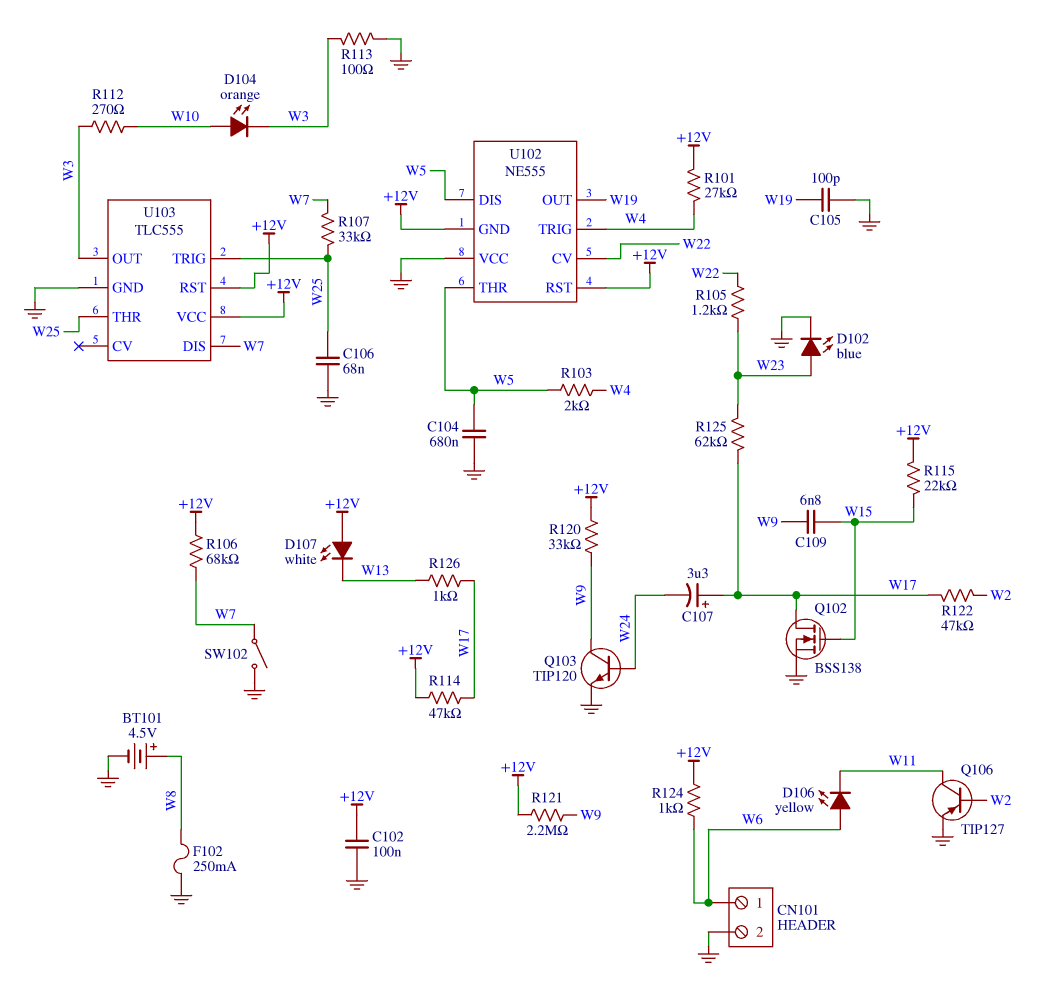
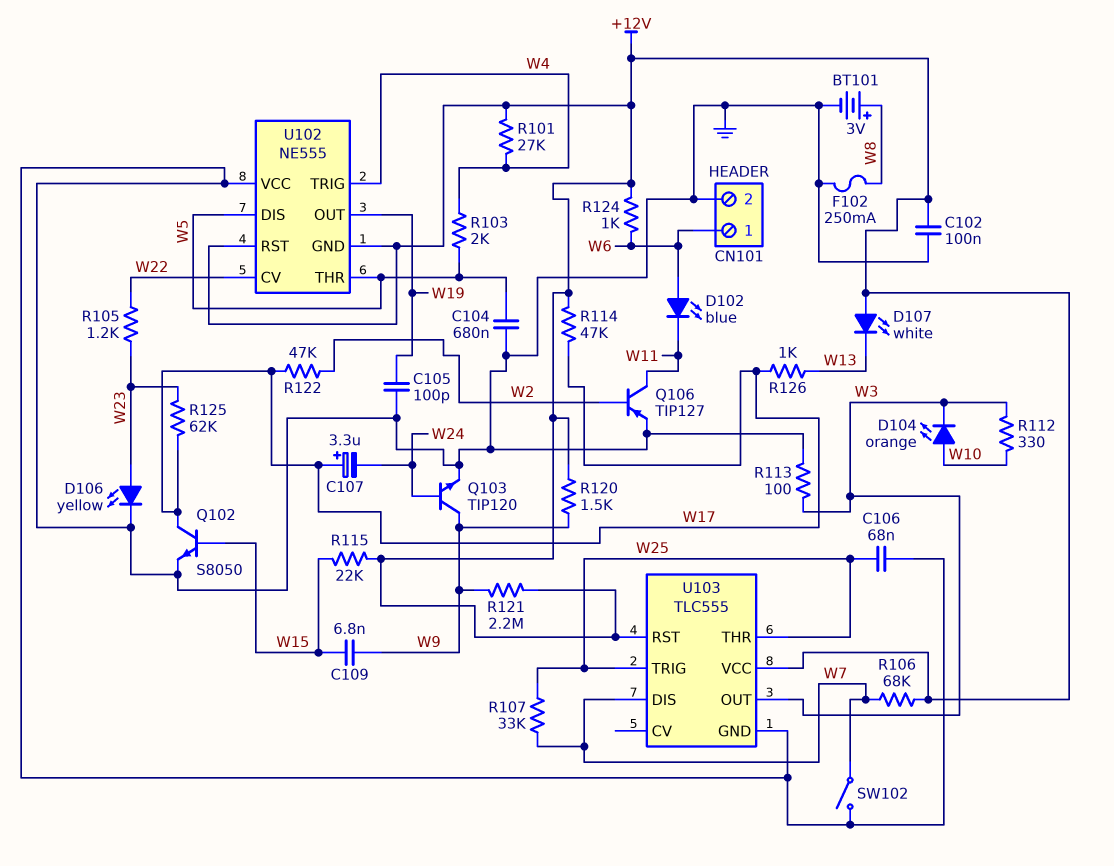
BT101: 4.5V (plus W8, minus GND) -> 3V (plus W8, minus GND)
D102: LED blue (A W23, K GND) -> LED blue (A W6, K W11)
D106: LED yellow (A W6, K W11) -> LED yellow (A W23, K GND)
Q102: NMOS BSS138 (G W15, D W17, S GND) -> NPN S8050 (B W15, C W17, E GND)
R112: 270 (W3, W10) -> 330 (W3, W10)
R120: 33k (+12V, W9) -> 1.5k (+12V, W9)

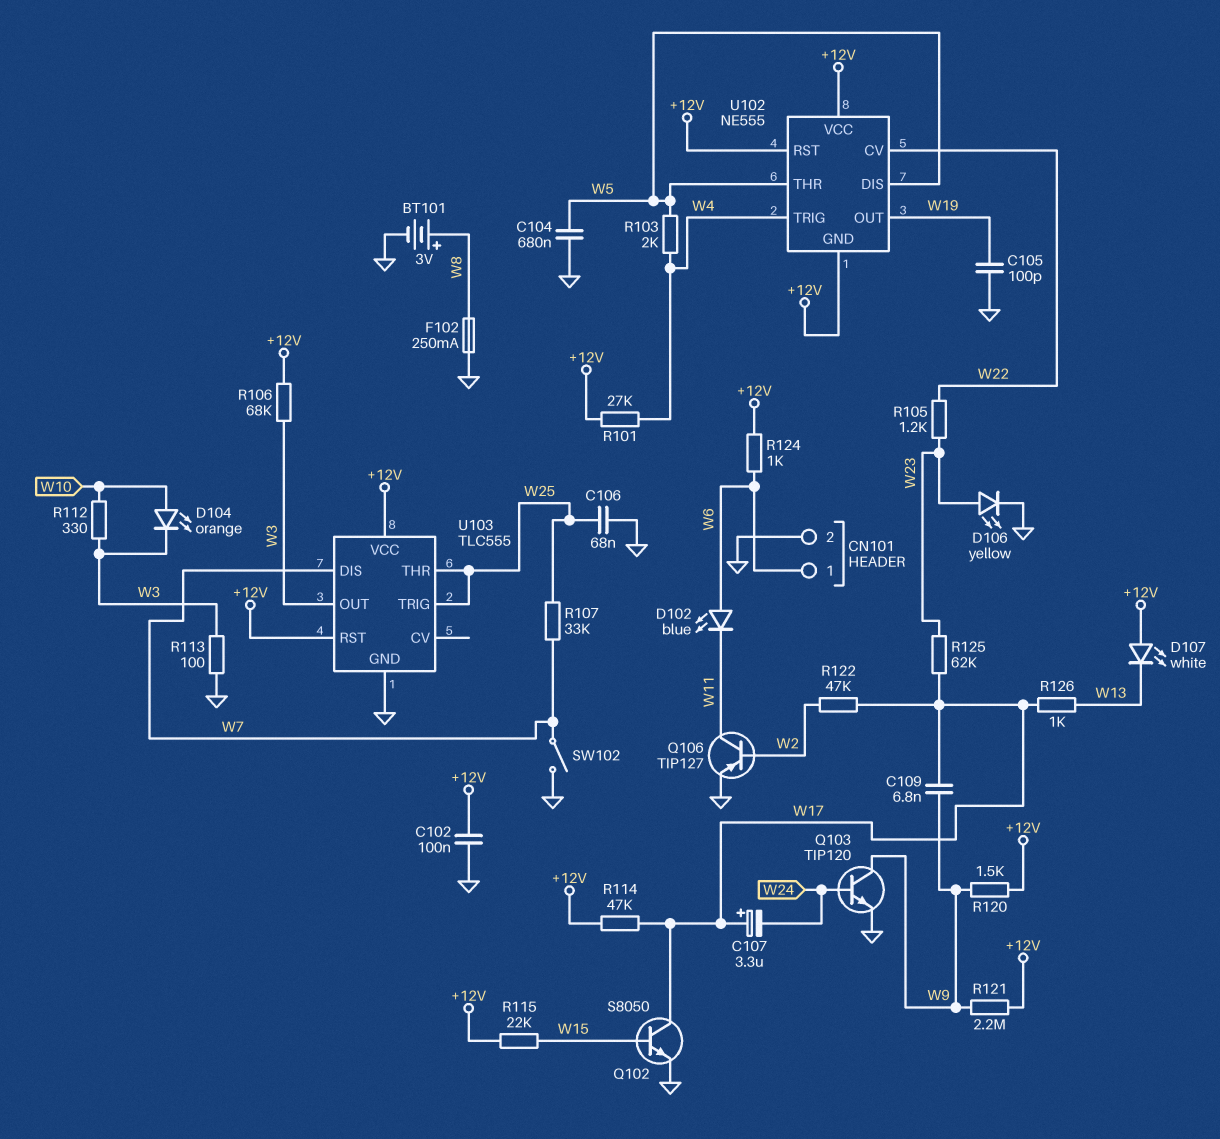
C109: 6.8nF (W9, W15) -> 6.8nF (W9, W17)
R106: 68k (+12V, W7) -> 68k (+12V, W3)
U102 pin VCC: GND -> +12V

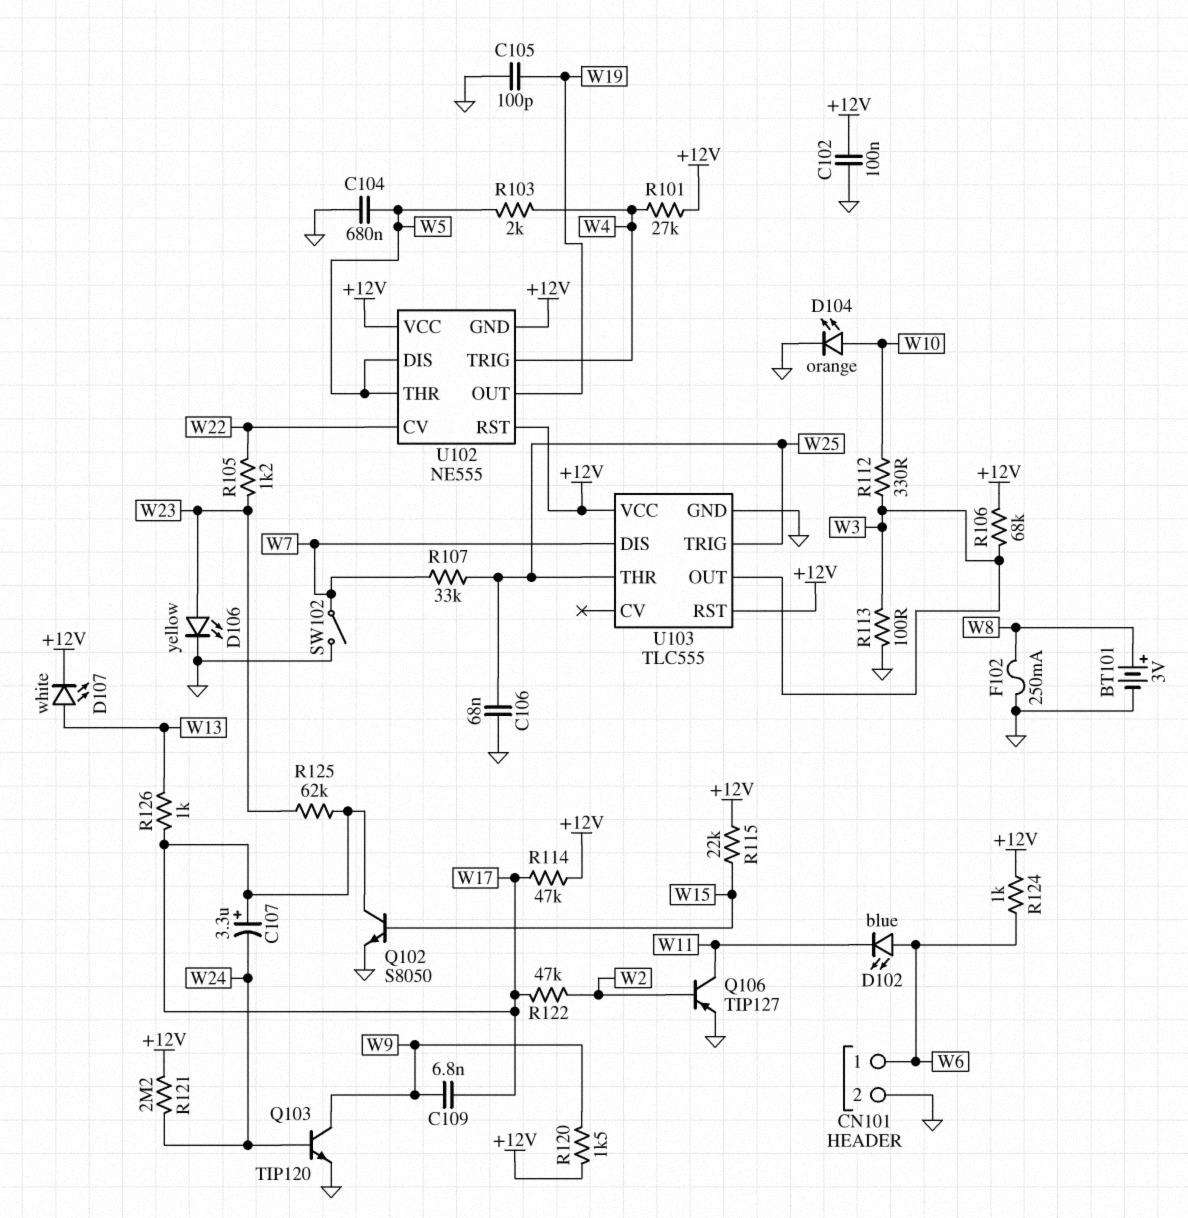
D104: LED orange (A W10, K W3) -> LED orange (A W10, K GND)
D107: LED white (A +12V, K W13) -> LED white (A W13, K +12V)
R121: 2.2M (+12V, W9) -> 2.2M (+12V, W24)

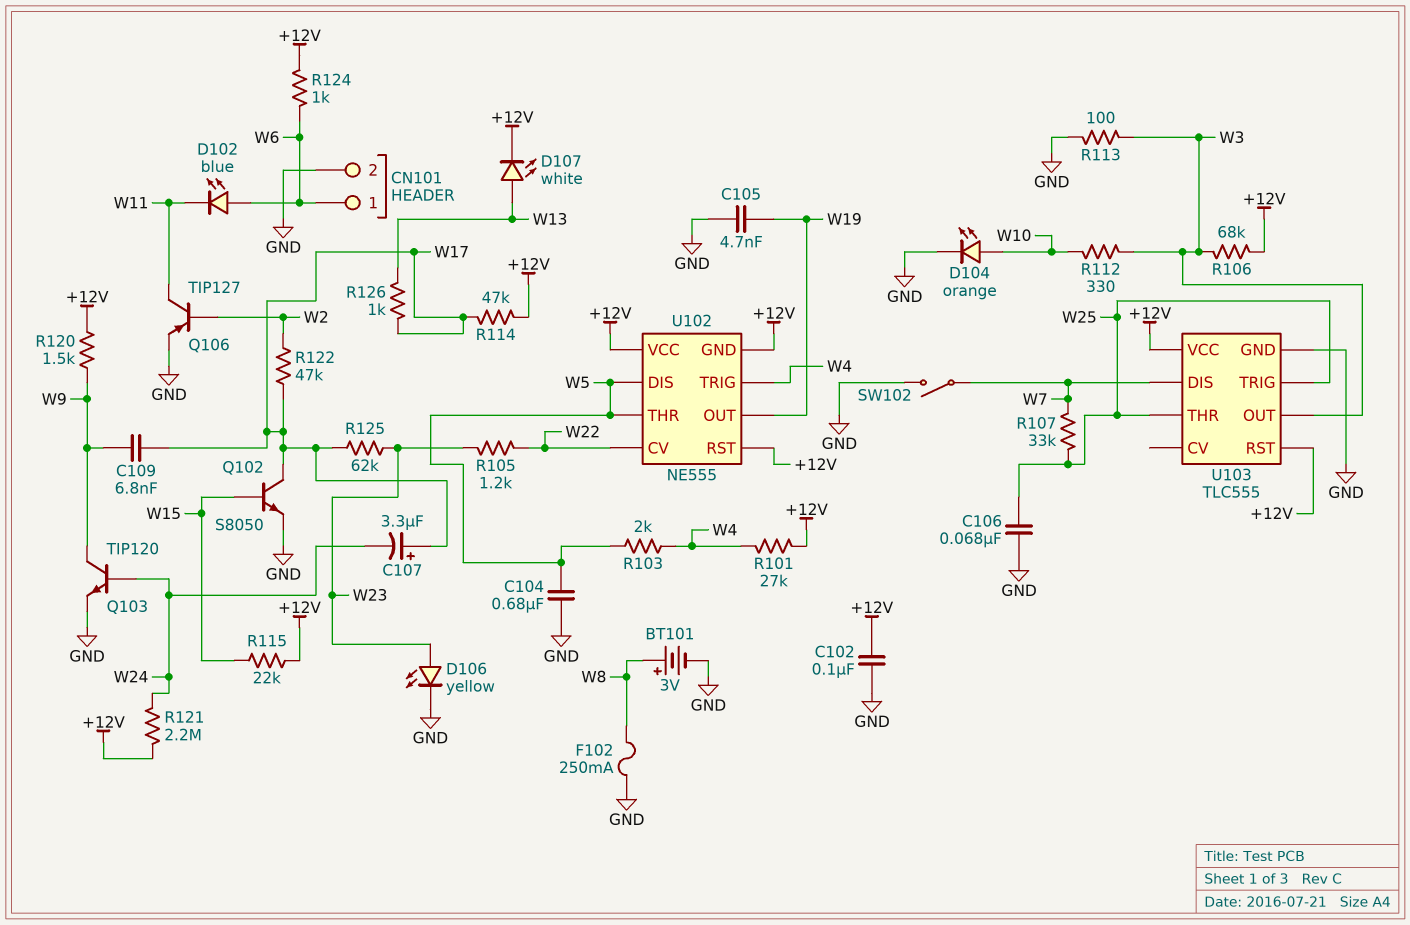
C105: 100pF (GND, W19) -> 4.7nF (GND, W19)

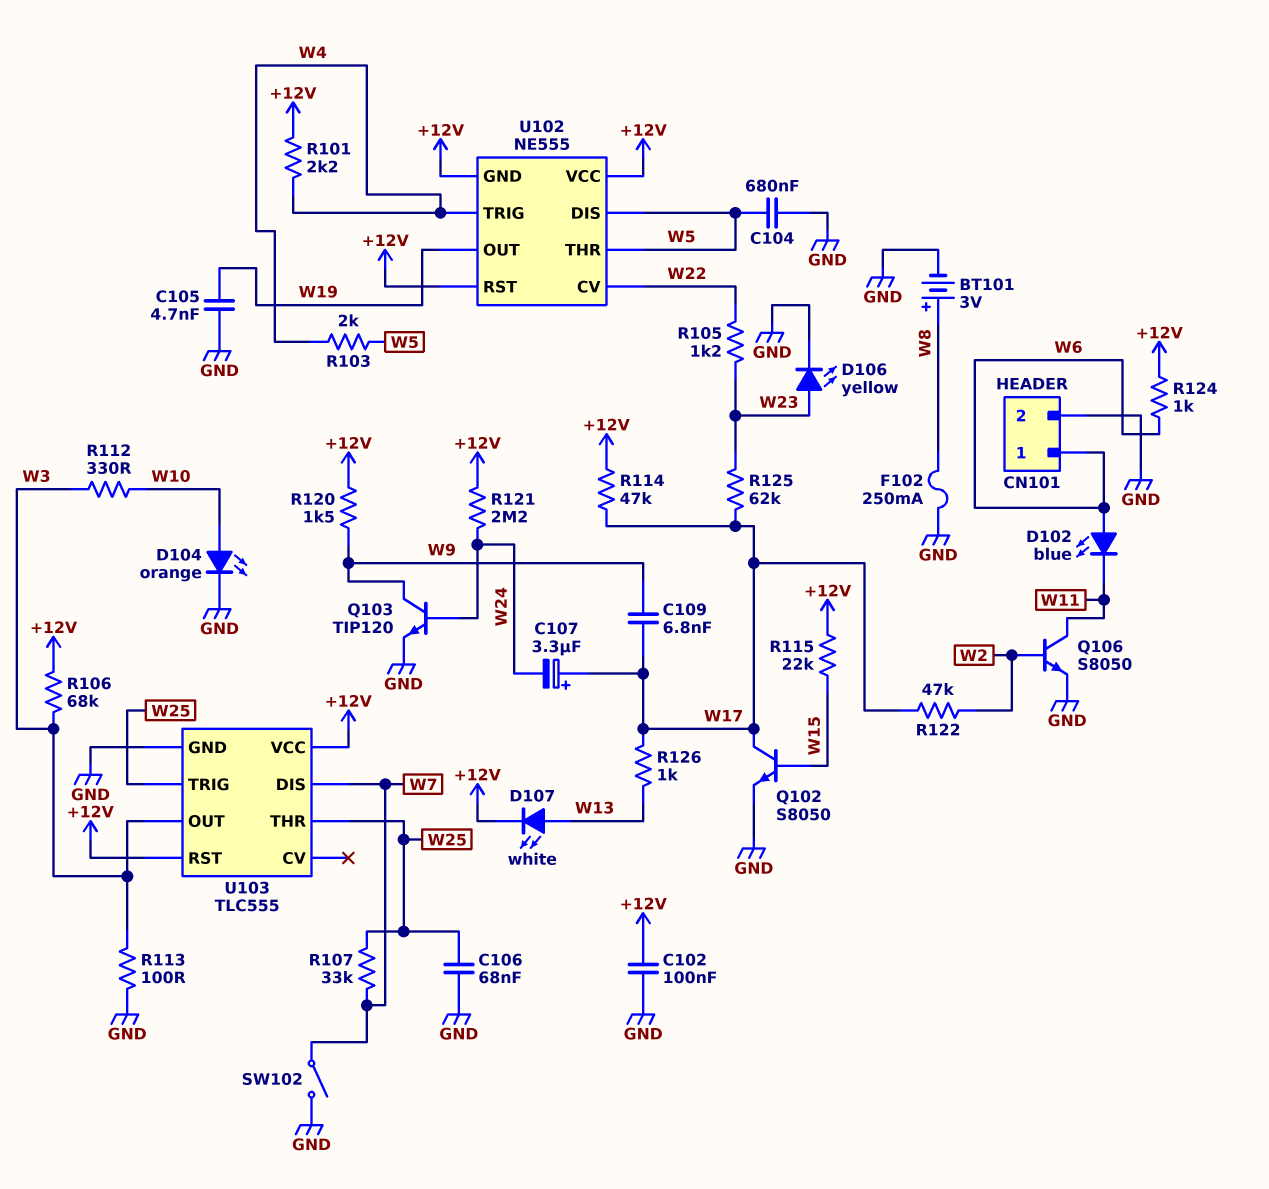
Q106: PNP TIP127 (B W2, C W11, E GND) -> NPN S8050 (B W2, C W11, E GND)
R101: 27k (+12V, W4) -> 2.2k (+12V, W4)

